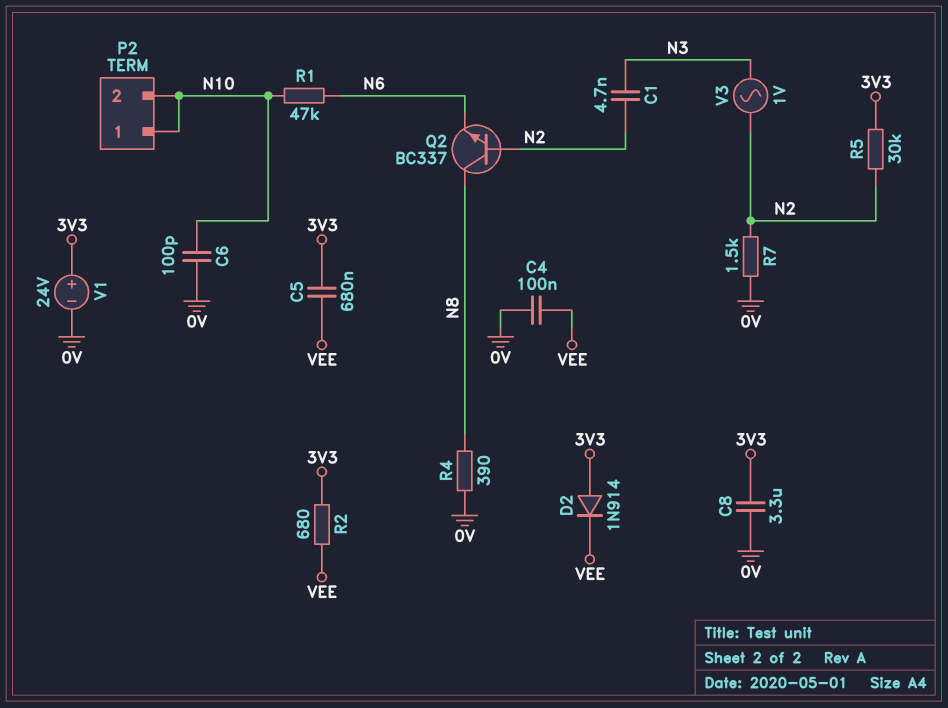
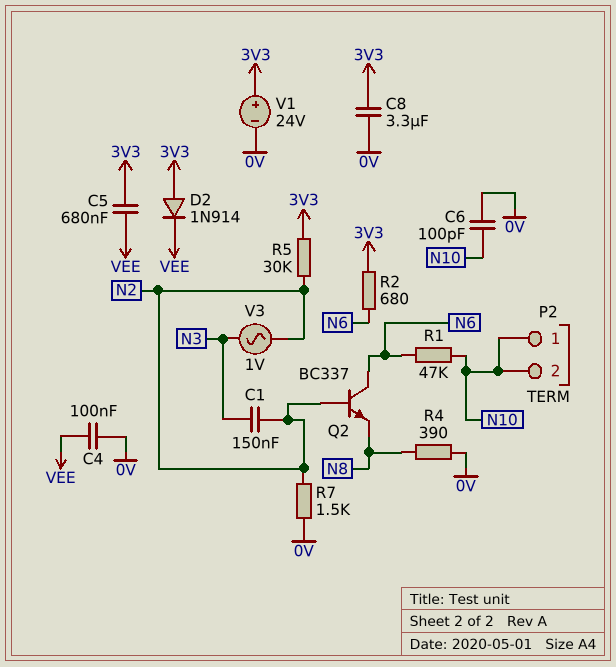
C1: 4.7nF (N2, N3) -> 150nF (N2, N3)
Q2: NPN BC337 (B N2, C N8, E N6) -> NPN BC337 (B N2, C N6, E N8)
R2: 680 (3V3, VEE) -> 680 (3V3, N6)

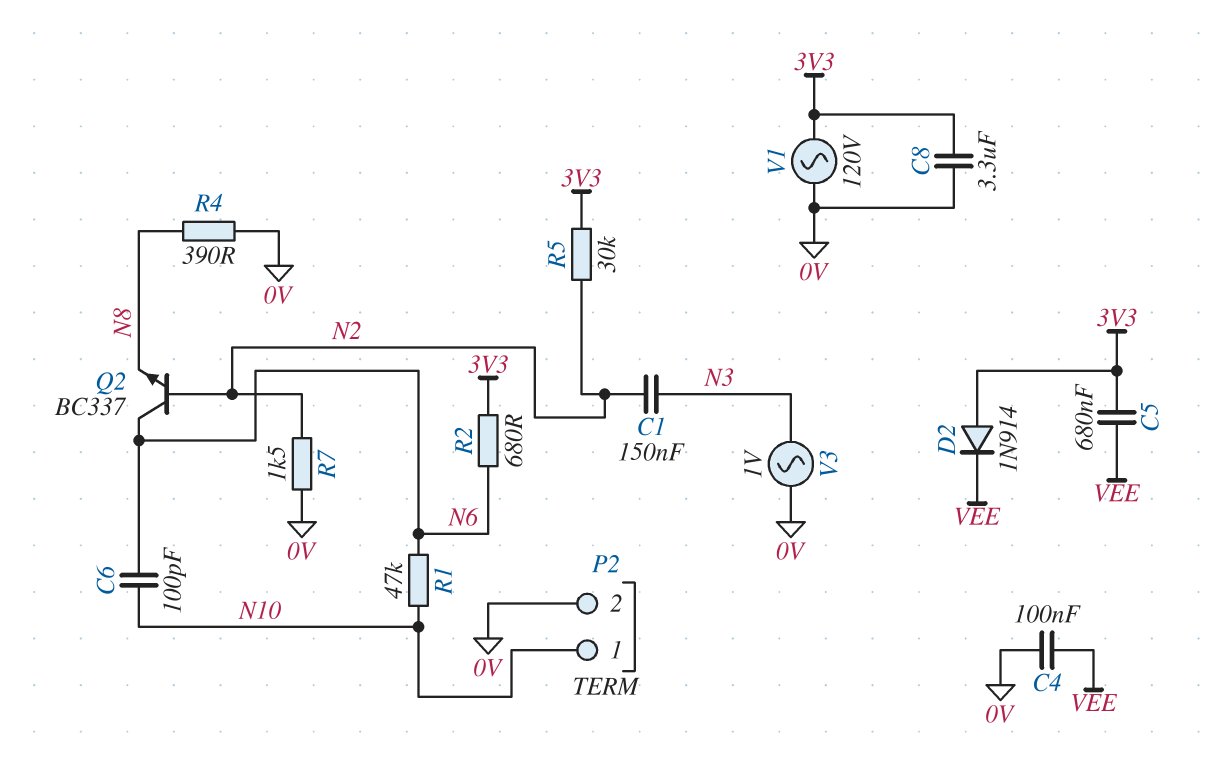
C6: 100pF (0V, N10) -> 100pF (N6, N10)
P2 pin 2: N10 -> 0V
V1: 24V (plus 3V3, minus 0V) -> AC 120V (0V, 3V3)
V3: AC 1V (N2, N3) -> AC 1V (0V, N3)

